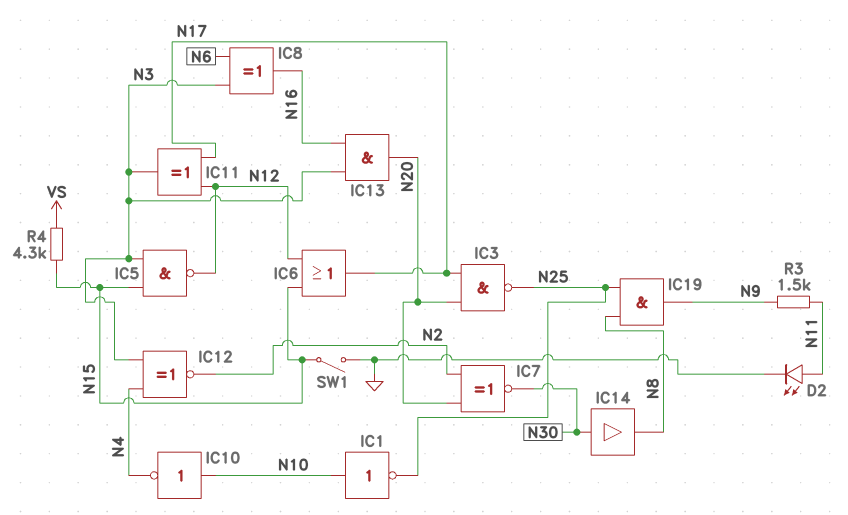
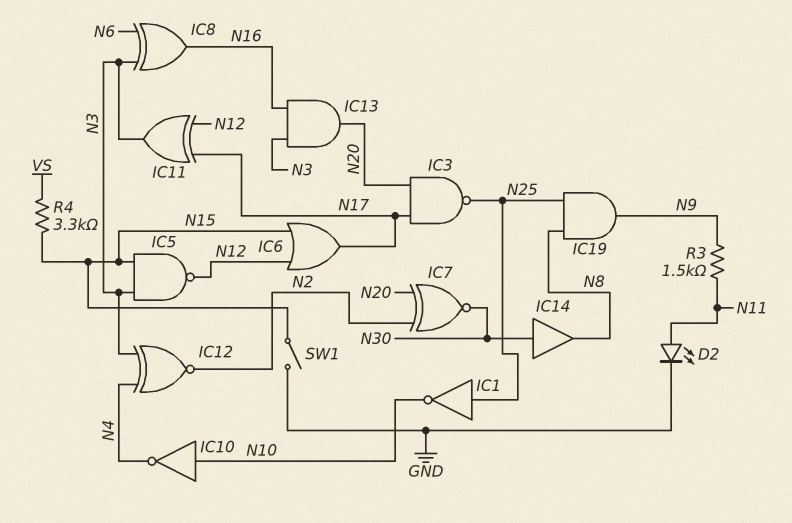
IC1: NOT (in N10, out N25) -> NOT (in N25, out N10)
R4: 4.3k (N15, VS) -> 3.3k (N15, VS)

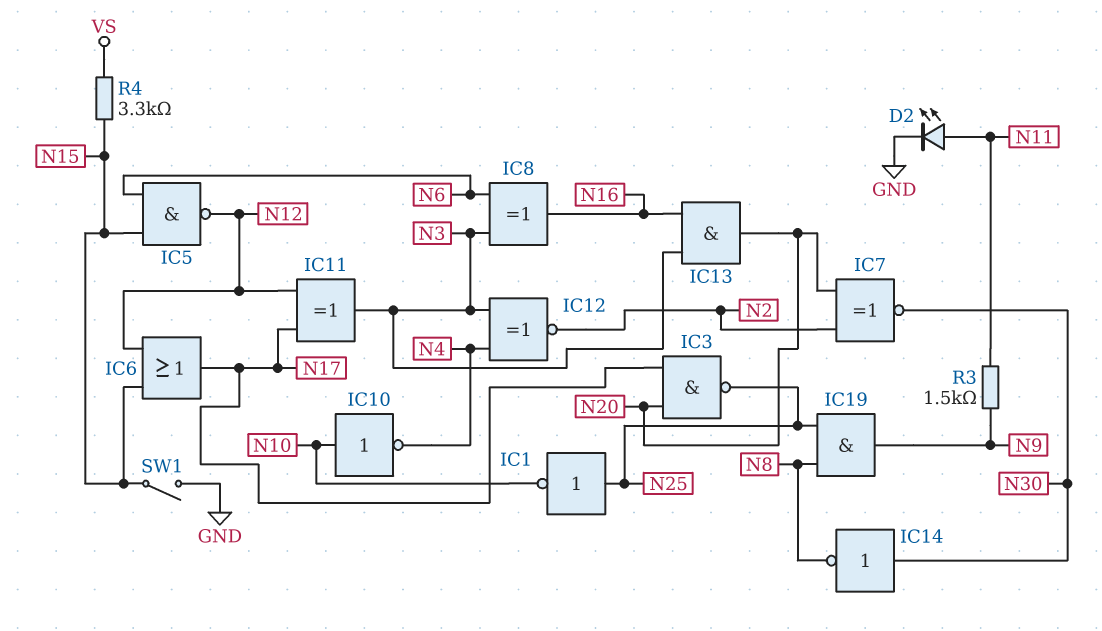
IC5: NAND (in N3, in N15, out N12) -> NAND (in N6, in N15, out N12)
IC14: buffer (in N30, out N8) -> NOT (in N30, out N8)

